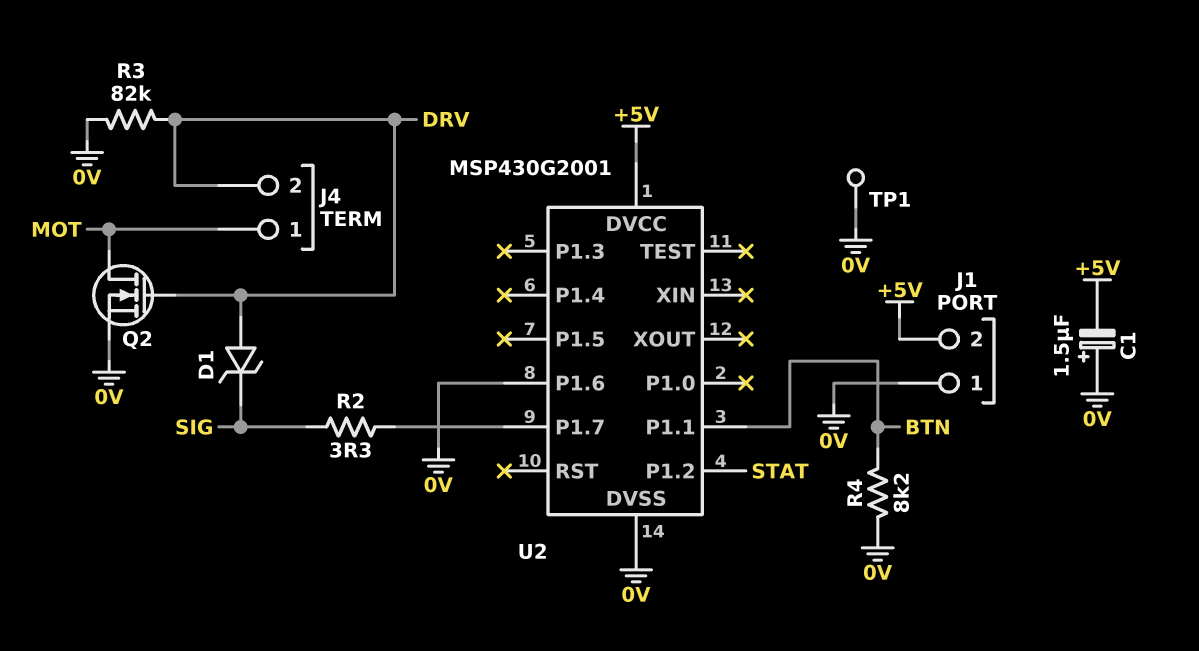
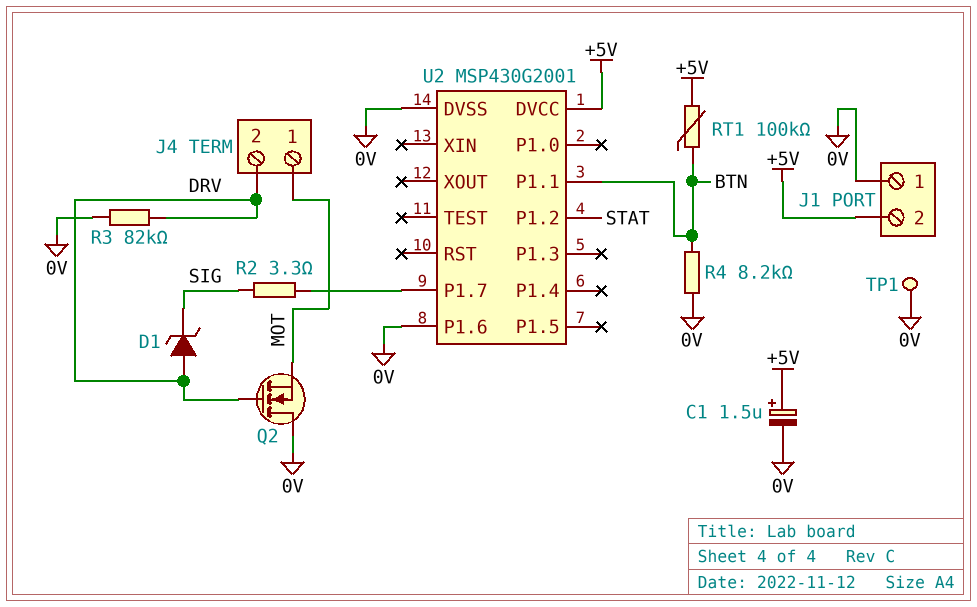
C1: 1.5uF (plus 0V, minus +5V) -> 1.5uF (plus +5V, minus 0V)
Q2: NMOS (G DRV, D MOT, S 0V) -> NMOS (G DRV, D 0V, S MOT)
RT1: none -> 100k (+5V, BTN)

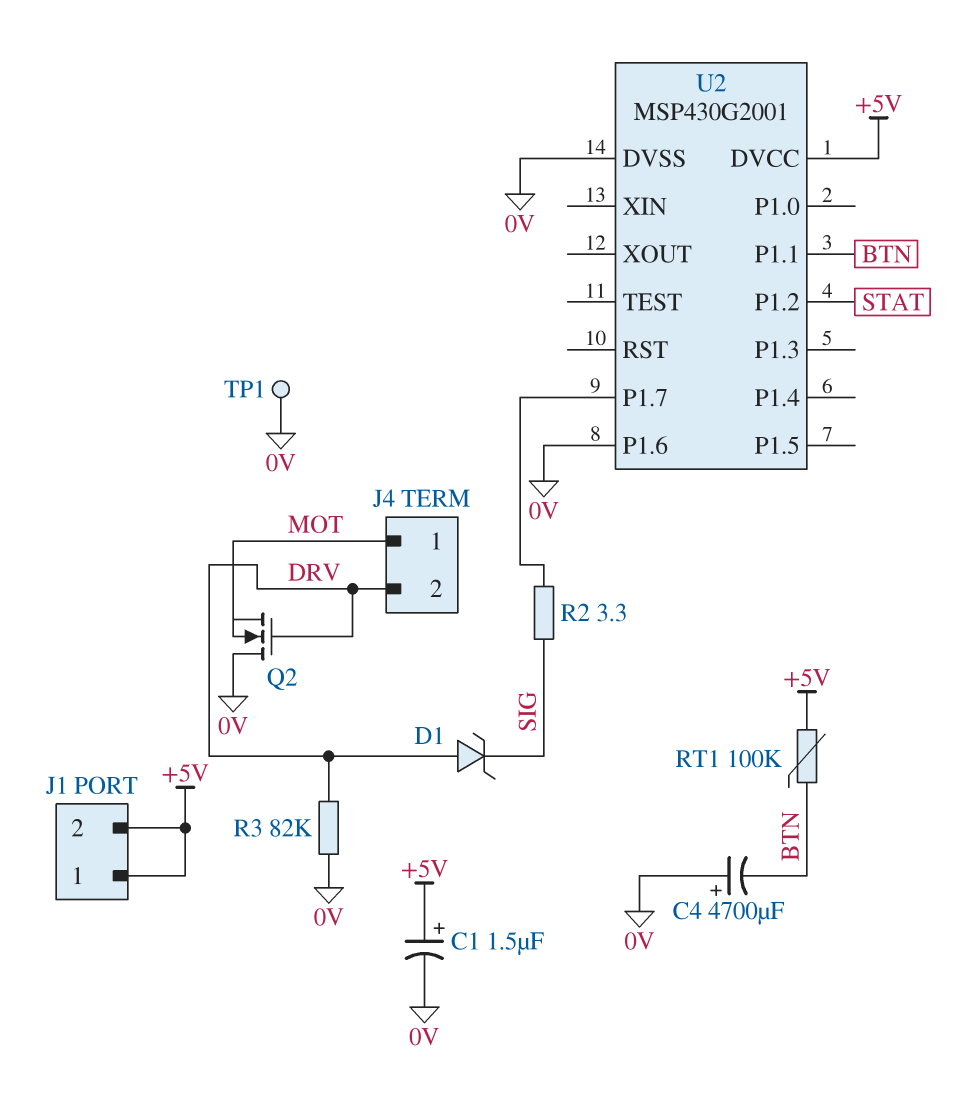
C4: none -> 4700uF (plus 0V, minus BTN)
J1 pin 1: 0V -> +5V
R4: 8.2k (0V, BTN) -> none

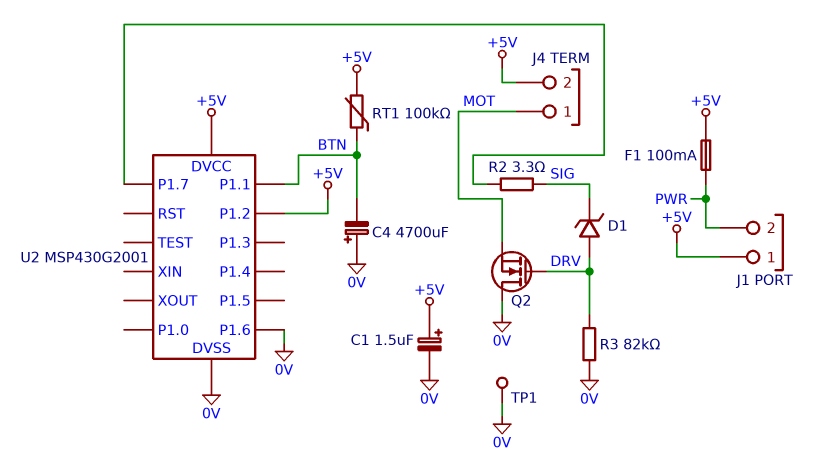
F1: none -> 100mA (+5V, PWR)
J1 pin 2: +5V -> PWR
J4 pin 2: DRV -> +5V
U2 pin P1.2: STAT -> +5V

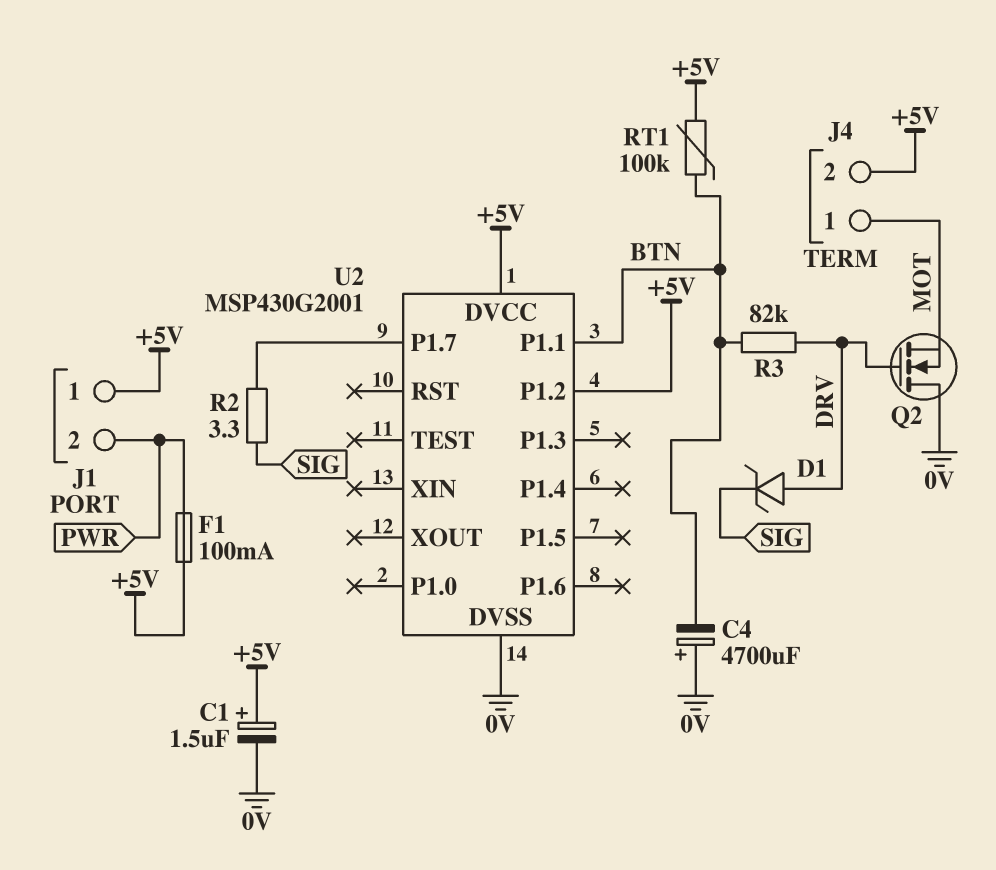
R3: 82k (0V, DRV) -> 82k (BTN, DRV)
TP1: test point (0V) -> none
U2 pin P1.6: 0V -> none

